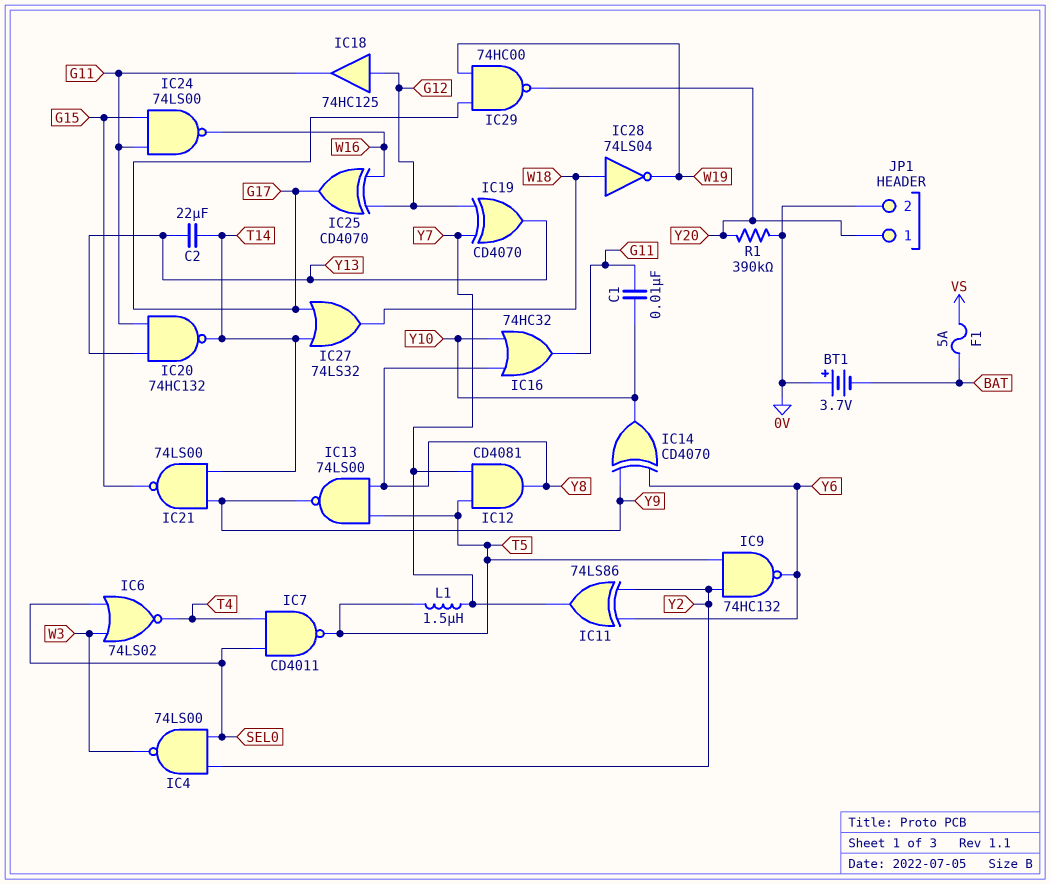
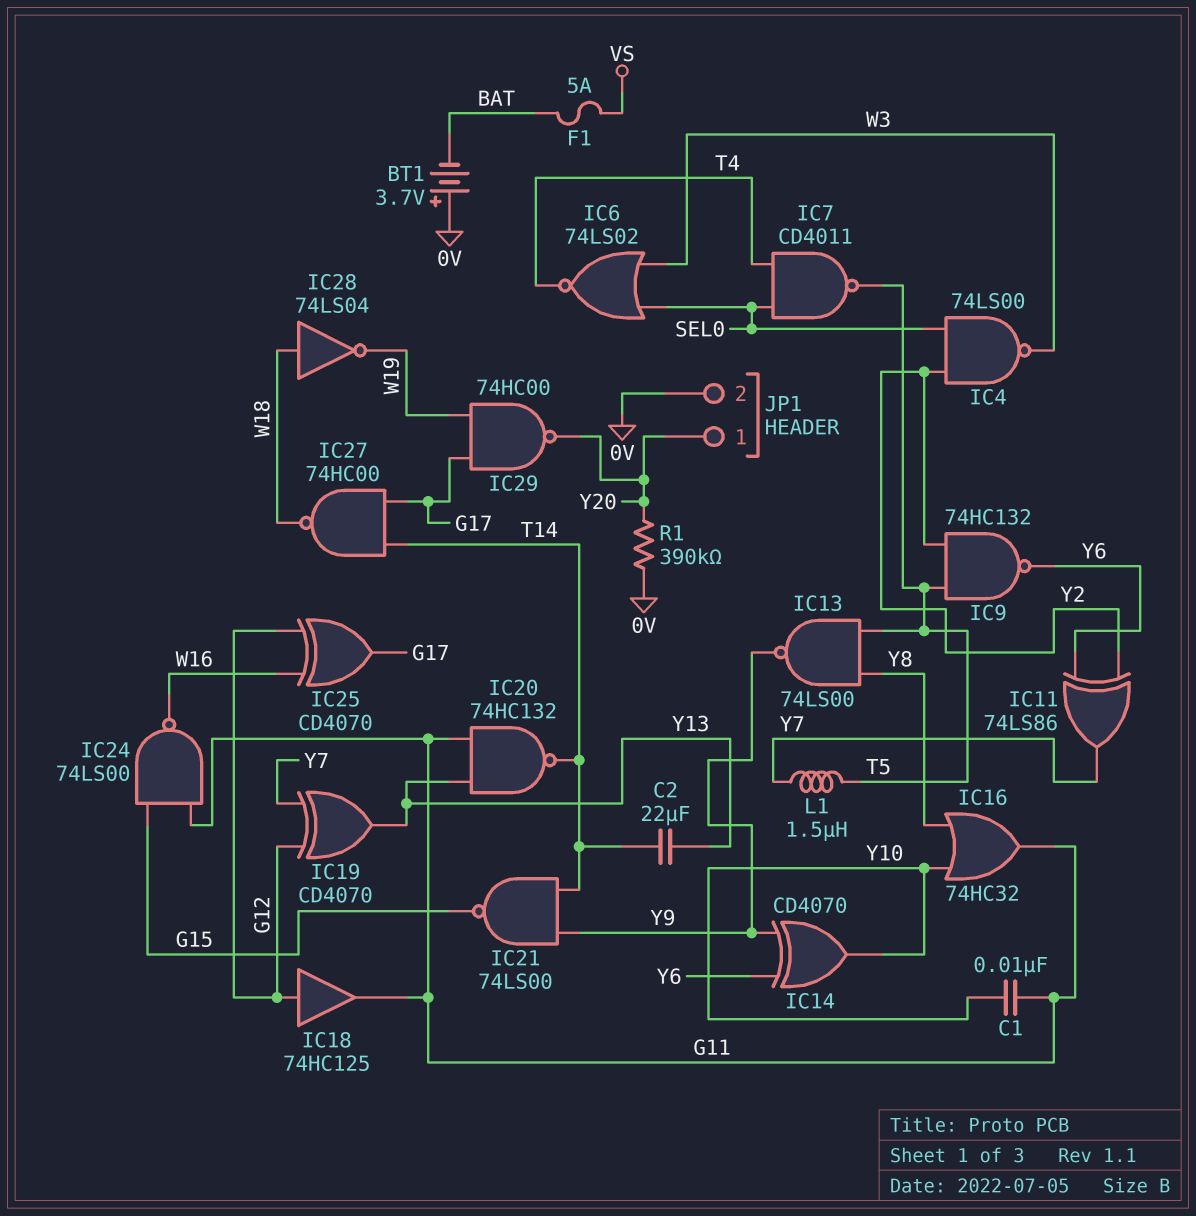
IC12: AND CD4081 (in T5, in Y7, out Y8) -> none
IC27: OR 74LS32 (in G17, in T14, out W18) -> NAND 74HC00 (in G17, in T14, out W18)

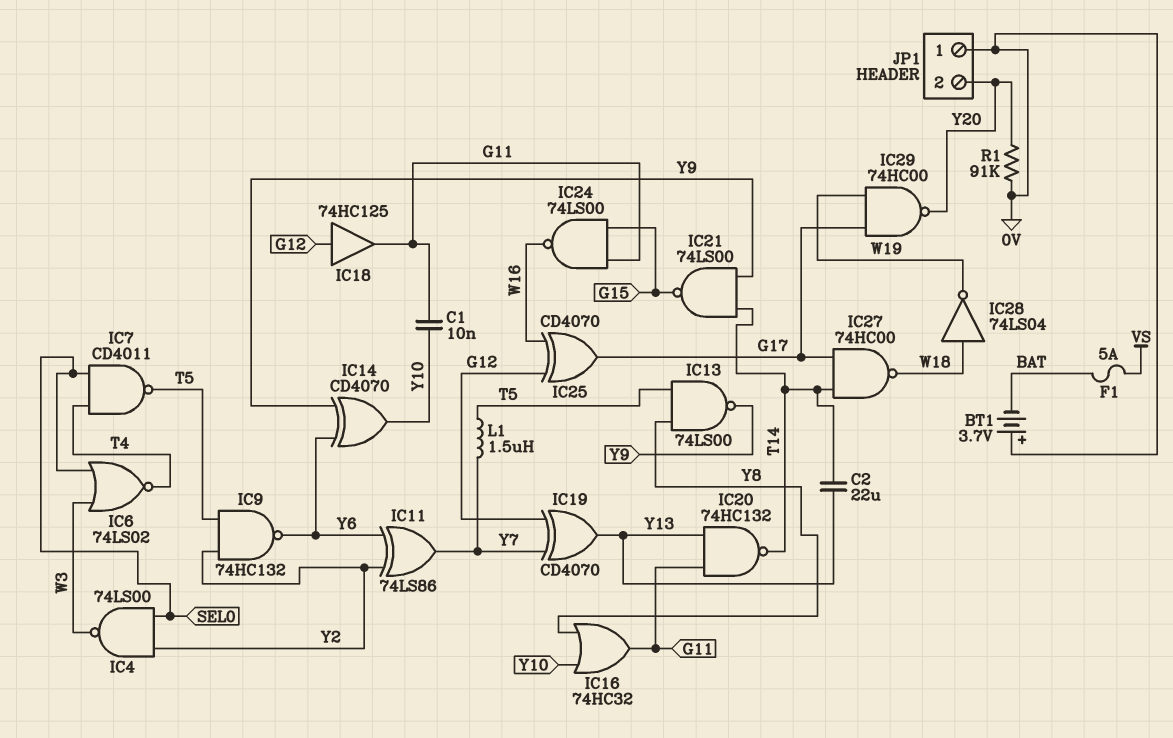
JP1 pin 1: Y20 -> 0V
JP1 pin 2: 0V -> Y20
R1: 390k (0V, Y20) -> 91k (0V, Y20)

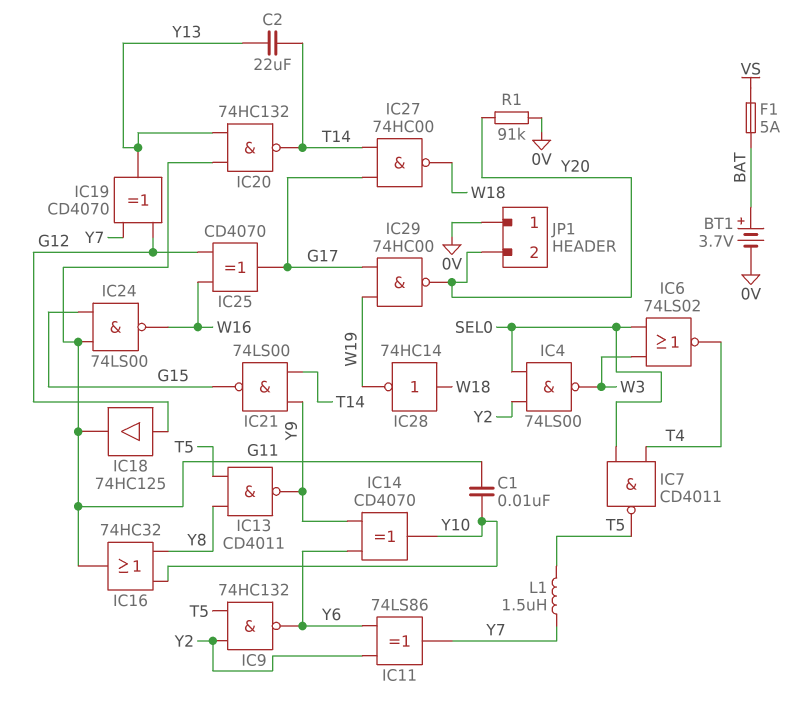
BT1: 3.7V (plus 0V, minus BAT) -> 3.7V (plus BAT, minus 0V)
IC13: NAND 74LS00 (in T5, in Y8, out Y9) -> NAND CD4011 (in T5, in Y8, out Y9)
IC28: NOT 74LS04 (in W18, out W19) -> NOT 74HC14 (in W18, out W19)

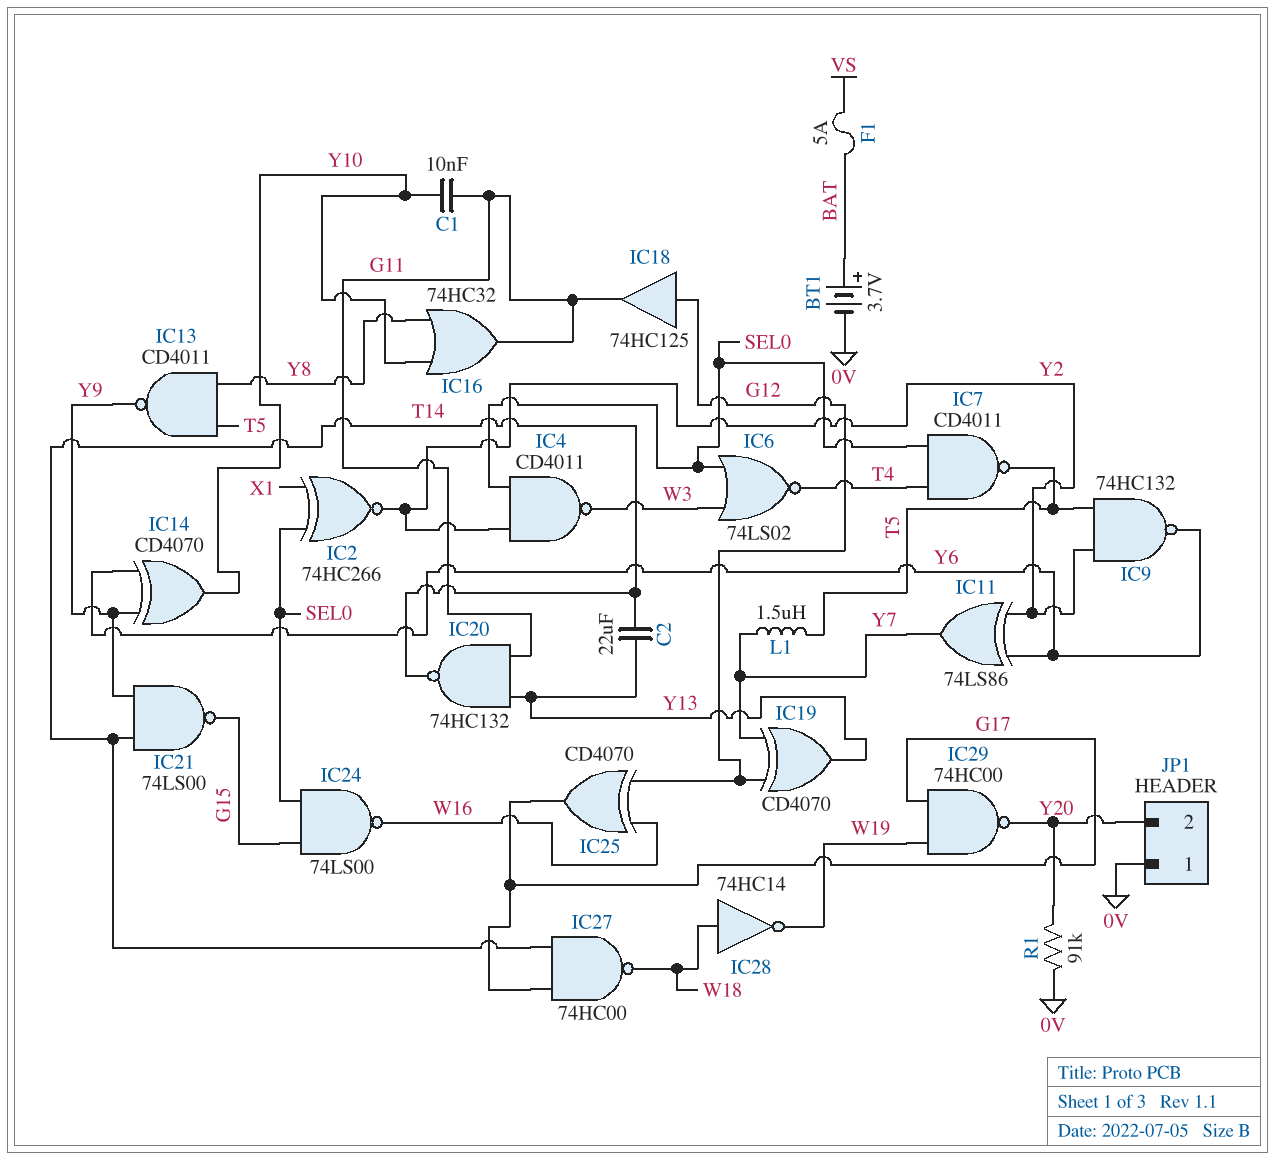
IC2: none -> XNOR 74HC266 (in SEL0, in X1, out Y2)
IC4: NAND 74LS00 (in SEL0, in Y2, out W3) -> NAND CD4011 (in SEL0, in Y2, out W3)
IC24: NAND 74LS00 (in G11, in G15, out W16) -> NAND 74LS00 (in G15, in SEL0, out W16)

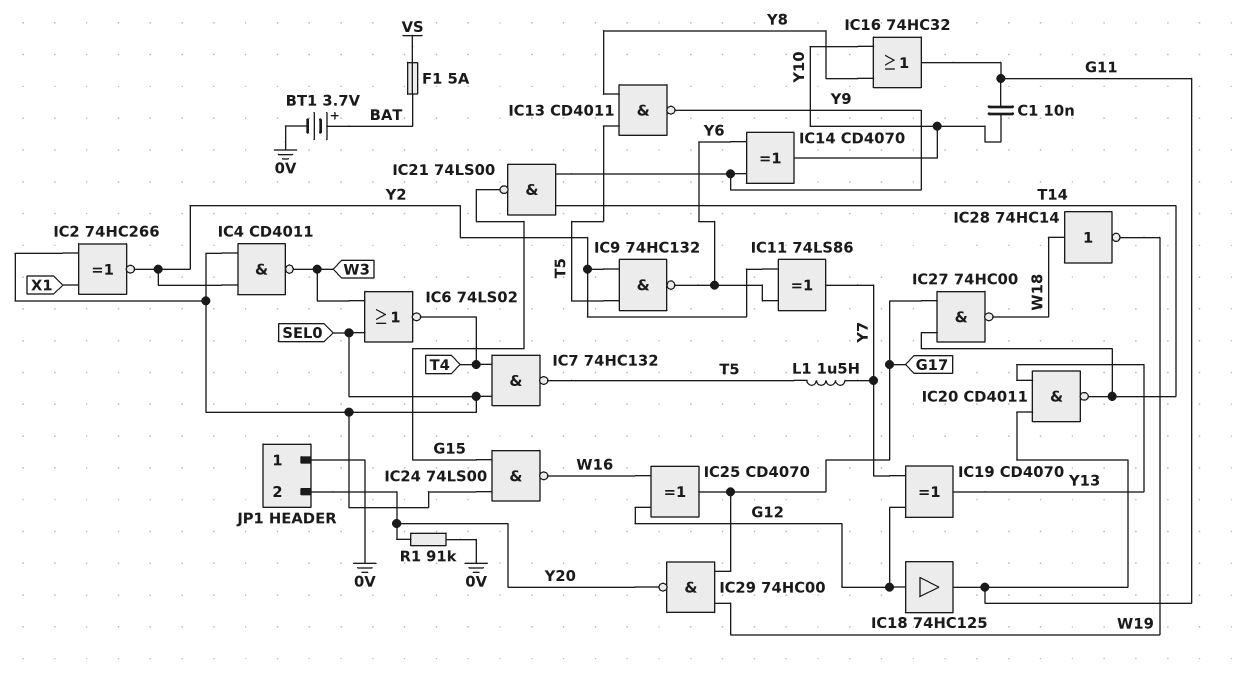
C2: 22uF (T14, Y13) -> none
IC7: NAND CD4011 (in SEL0, in T4, out T5) -> NAND 74HC132 (in SEL0, in T4, out T5)
IC20: NAND 74HC132 (in G11, in Y13, out T14) -> NAND CD4011 (in G11, in Y13, out T14)

